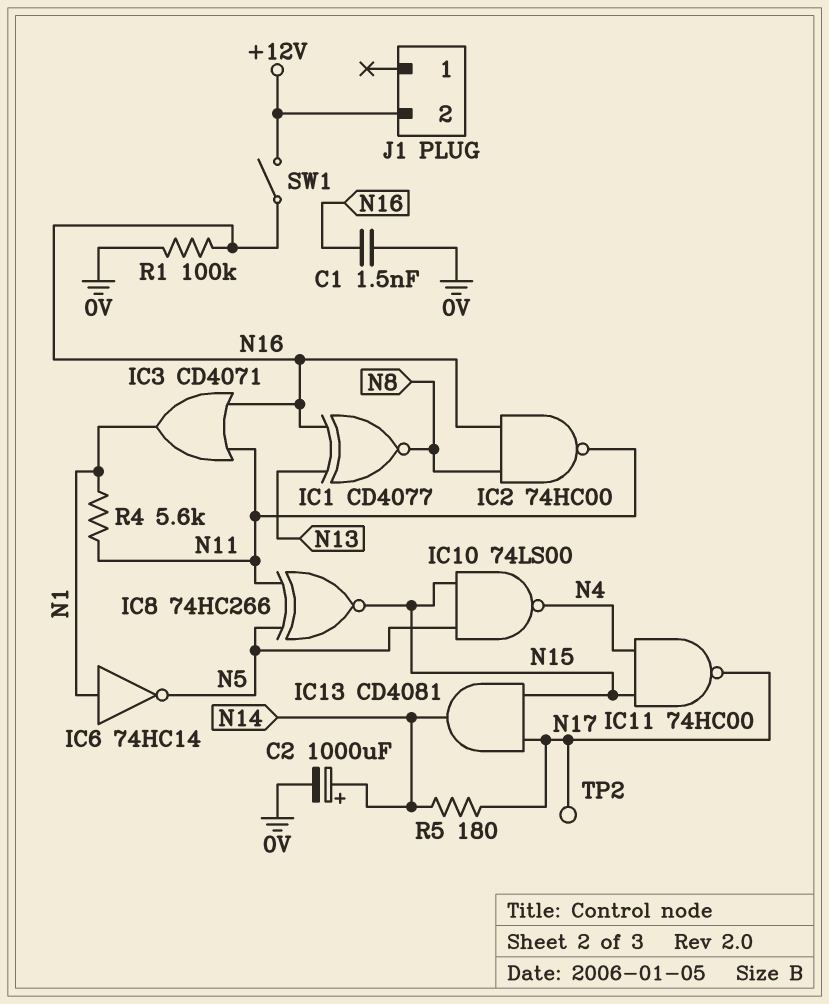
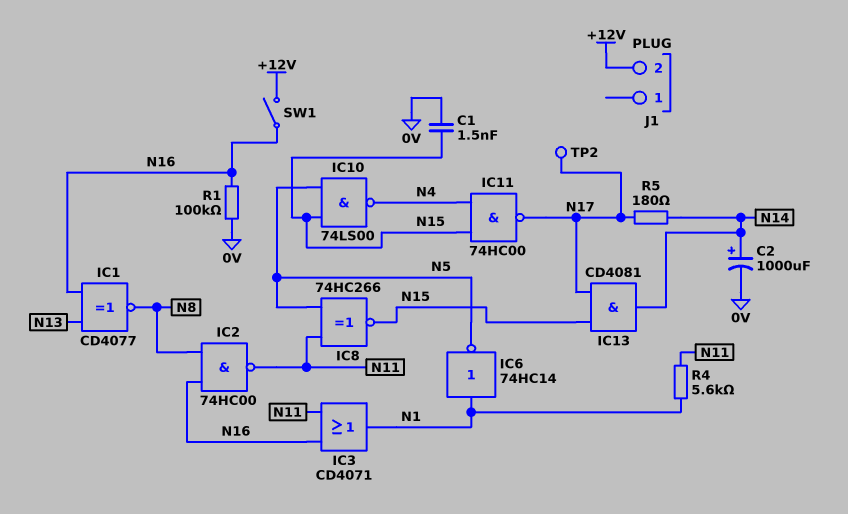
C1: 1.5nF (0V, N16) -> 1.5nF (0V, N15)

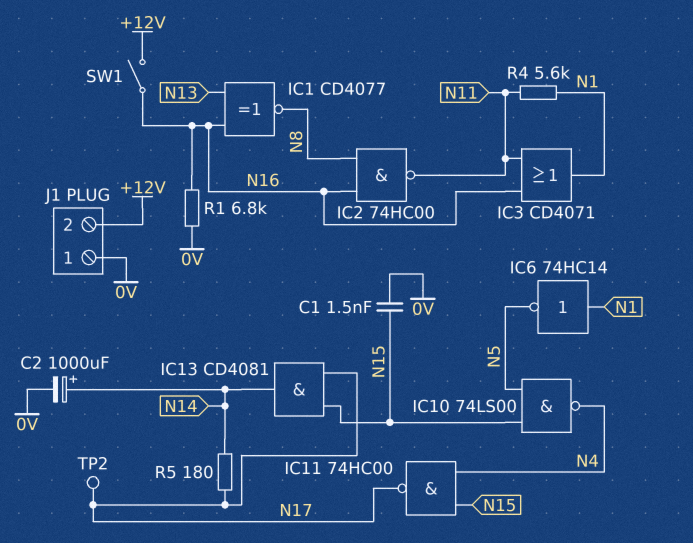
IC8: XNOR 74HC266 (in N5, in N11, out N15) -> none
J1 pin 1: none -> 0V
R1: 100k (0V, N16) -> 6.8k (0V, N16)

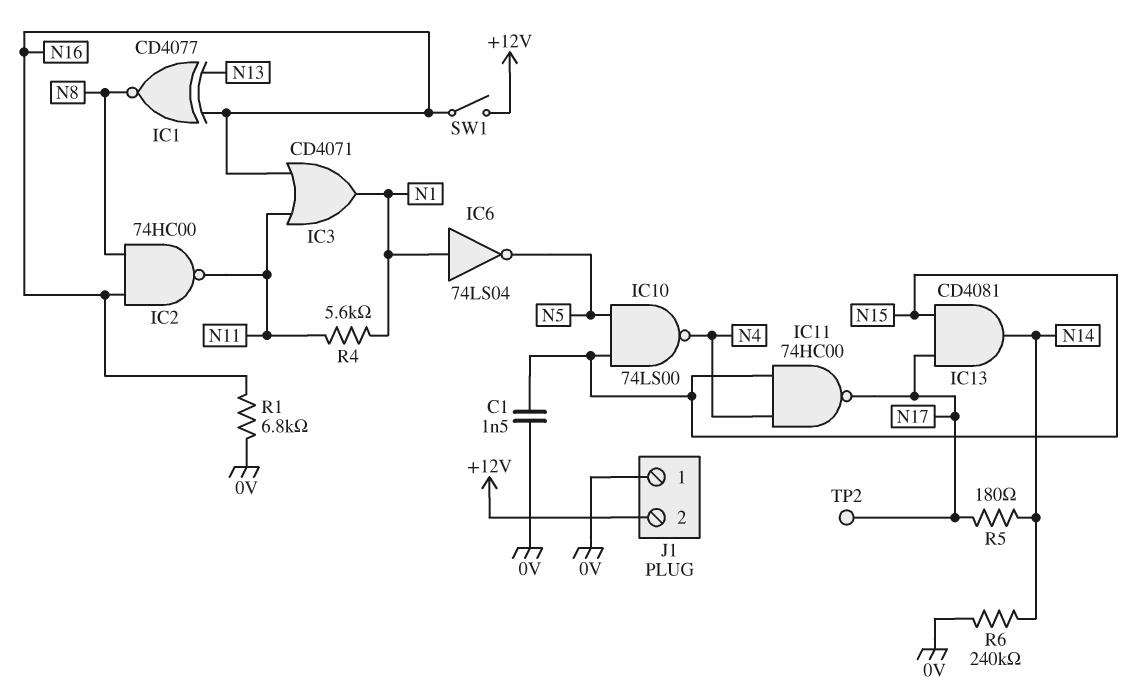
C2: 1000uF (plus N14, minus 0V) -> none
IC6: NOT 74HC14 (in N1, out N5) -> NOT 74LS04 (in N1, out N5)
R6: none -> 240k (0V, N14)

